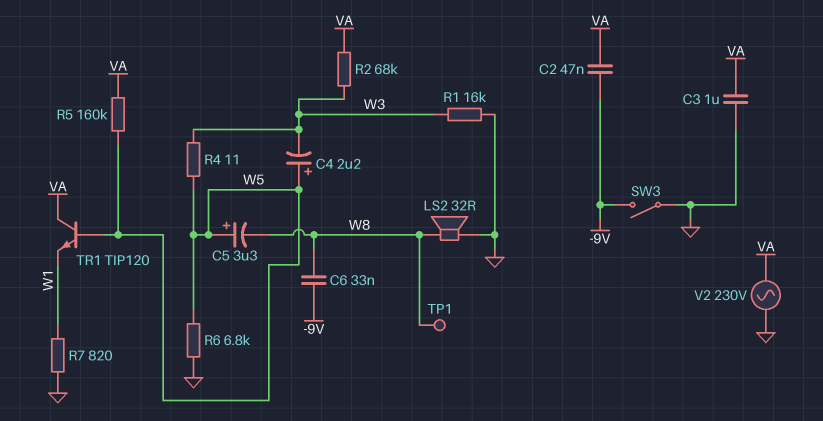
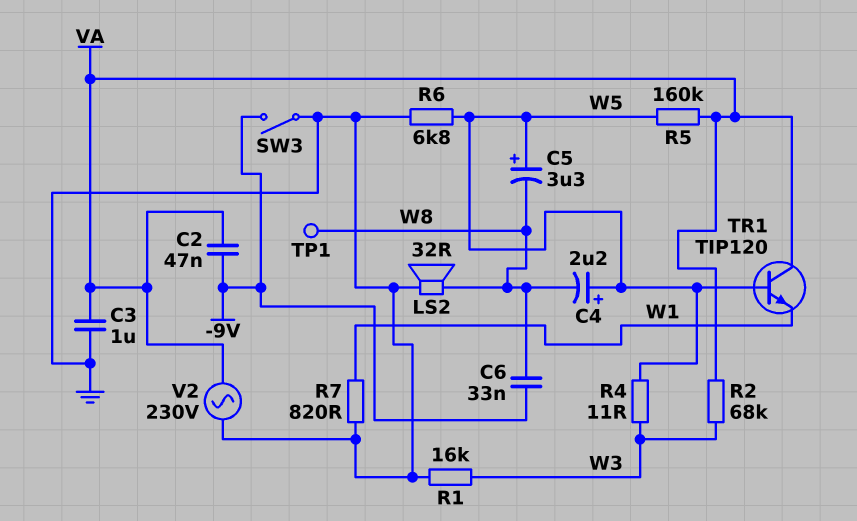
C4: 2.2uF (plus W5, minus W3) -> 2.2uF (plus W5, minus W8)

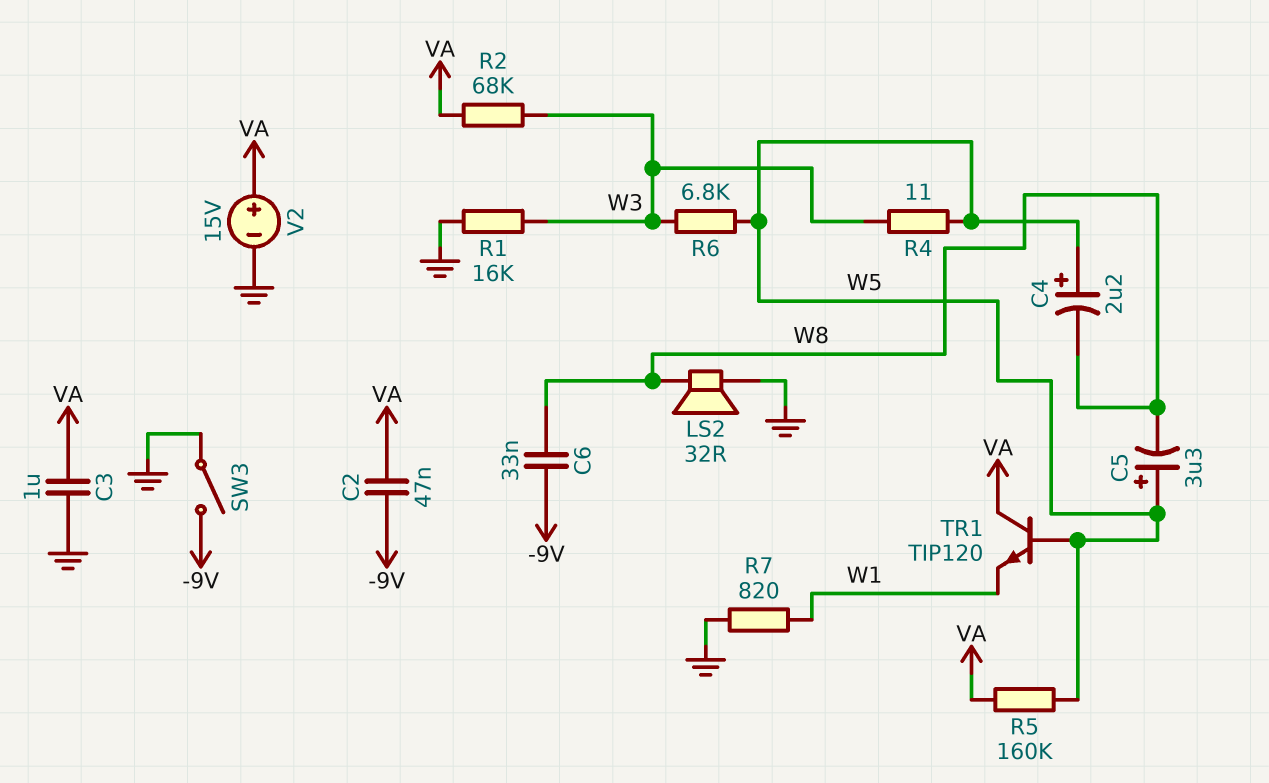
R6: 6.8k (GND, W5) -> 6.8k (W3, W5)
TP1: test point (W8) -> none
V2: AC 230V (GND, VA) -> 15V (plus VA, minus GND)

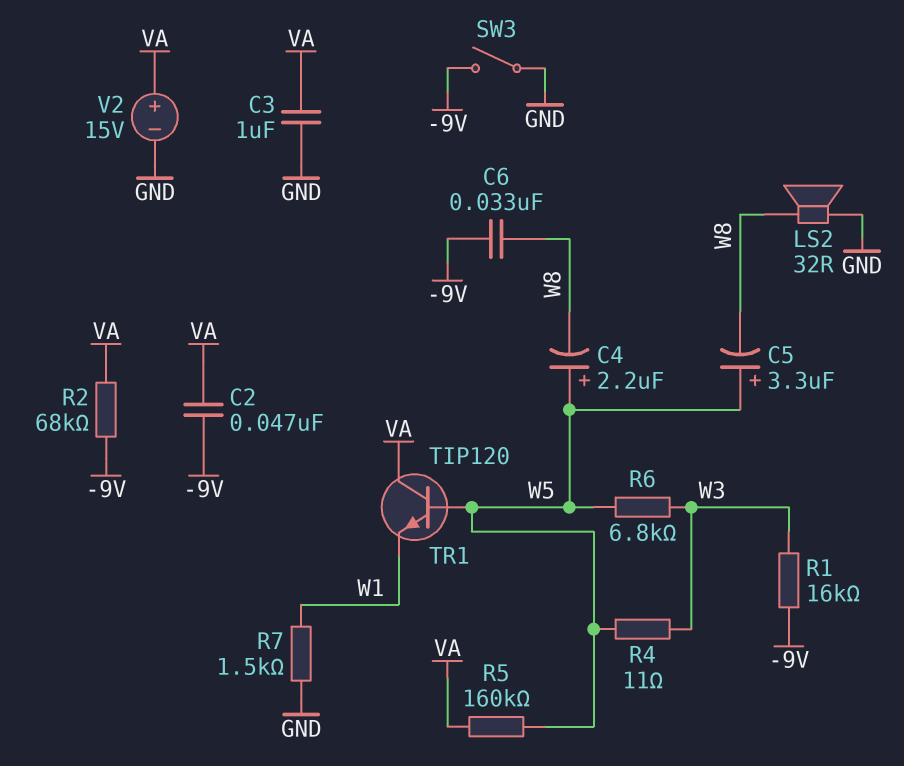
R1: 16k (GND, W3) -> 16k (-9V, W3)
R2: 68k (VA, W3) -> 68k (-9V, VA)
R7: 820 (GND, W1) -> 1.5k (GND, W1)

